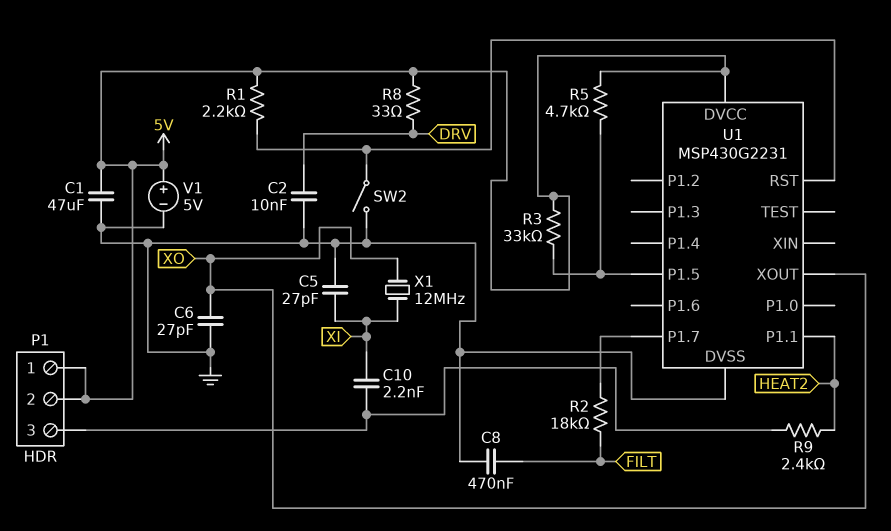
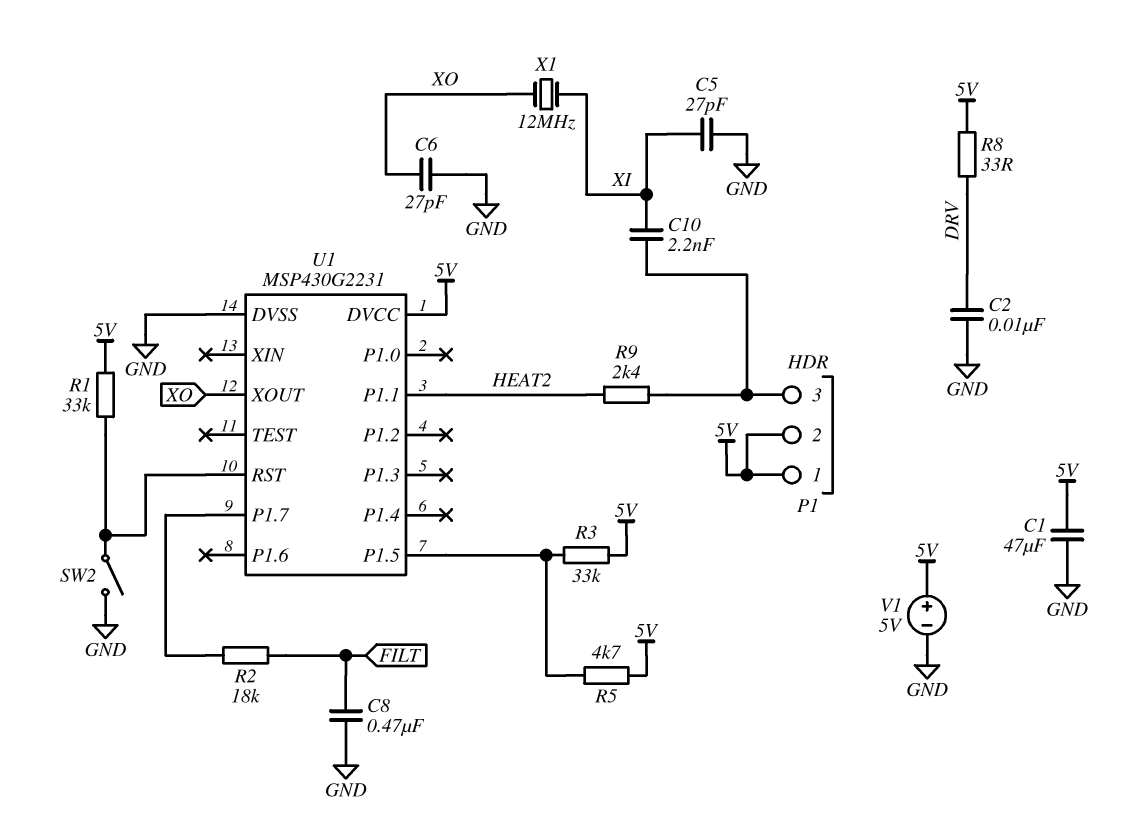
R1: 2.2k (5V, U1/RST) -> 33k (5V, U1/RST)

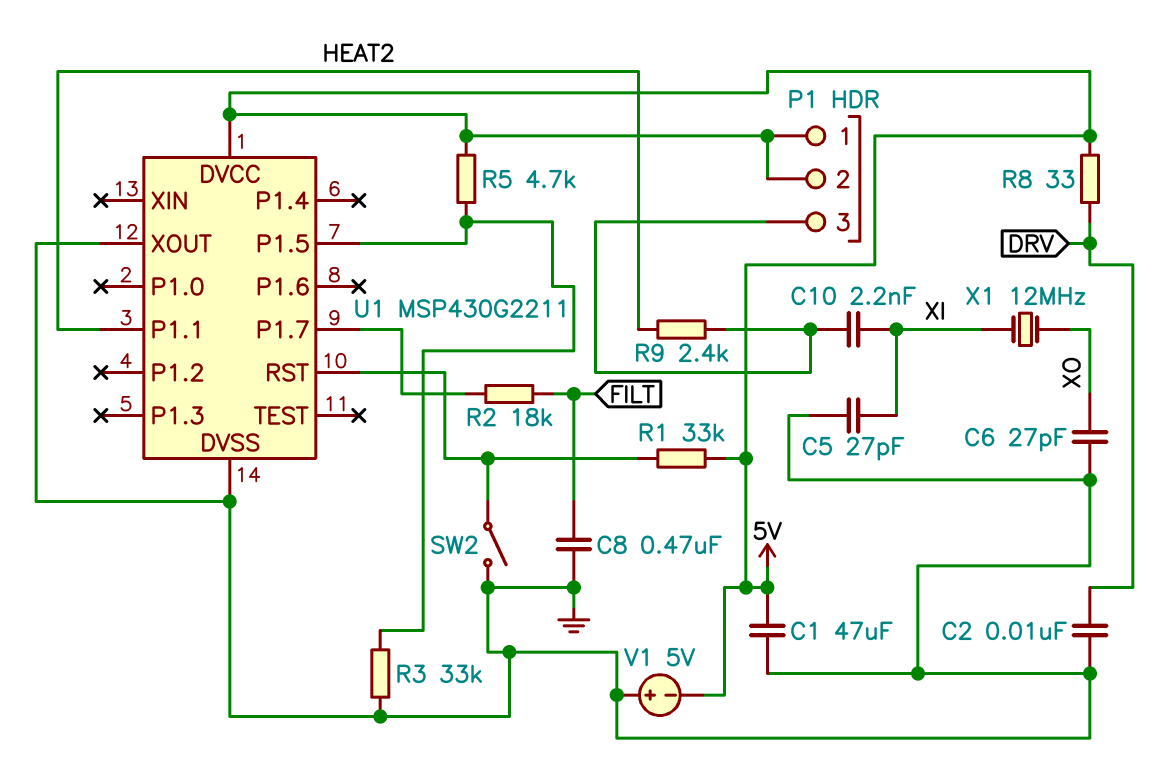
R3: 33k (5V, U1/P1.5) -> 33k (GND, U1/P1.5)
U1: MSP430G2231 -> MSP430G2211
U1 pin XOUT: XO -> GND
V1: 5V (plus 5V, minus GND) -> 5V (plus GND, minus 5V)

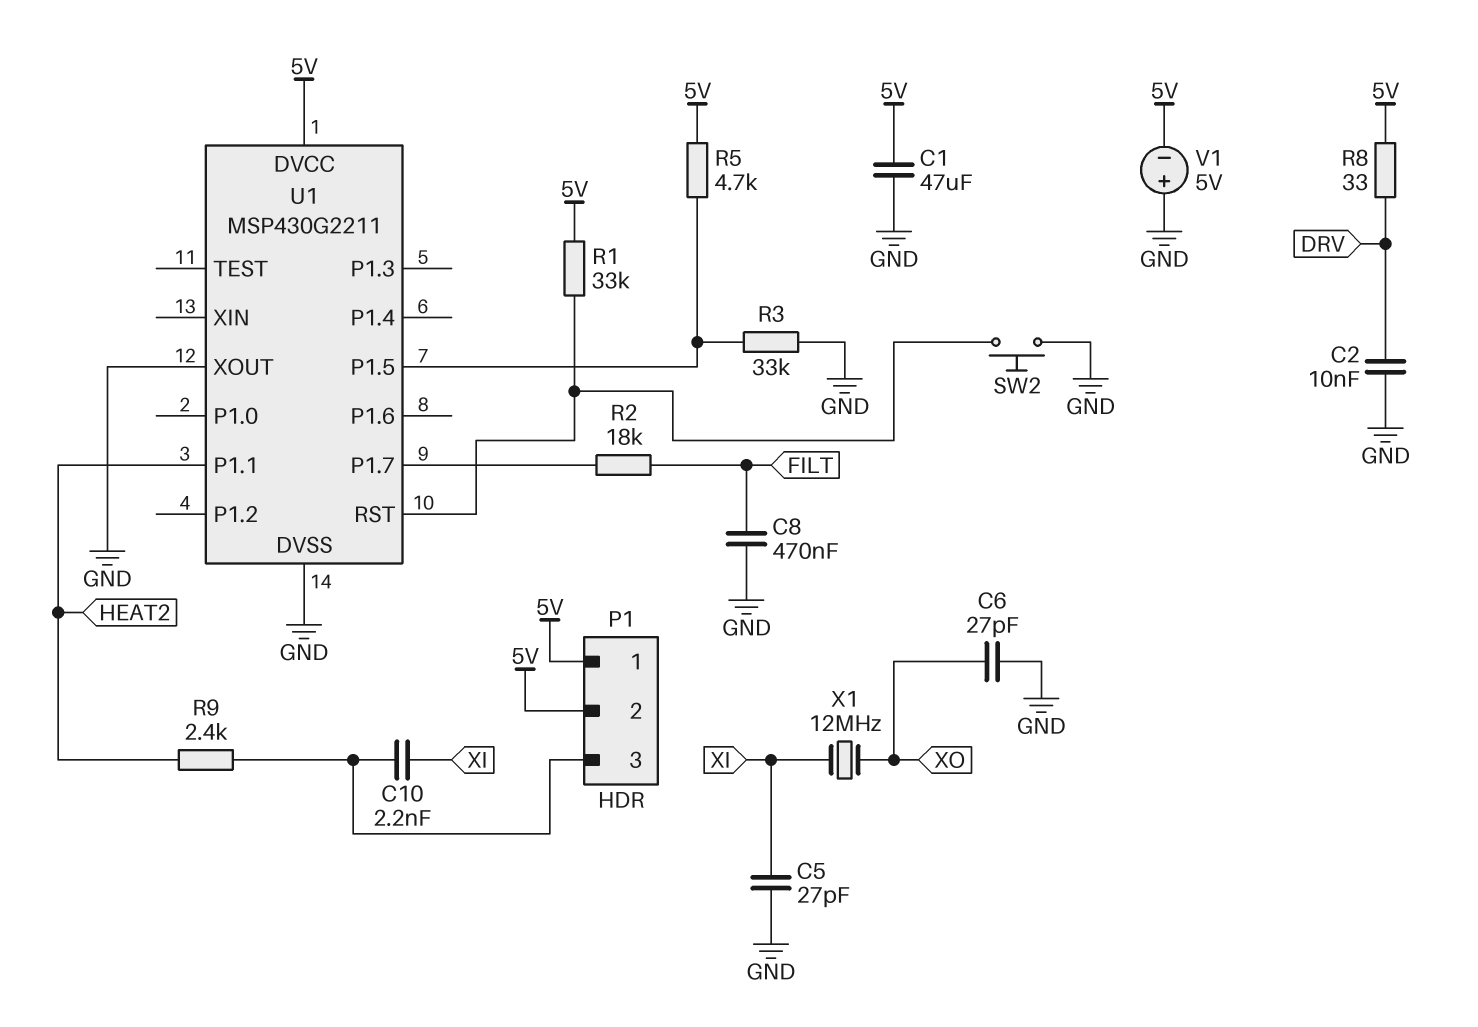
SW2: switch (GND, U1/RST) -> button (GND, U1/RST)

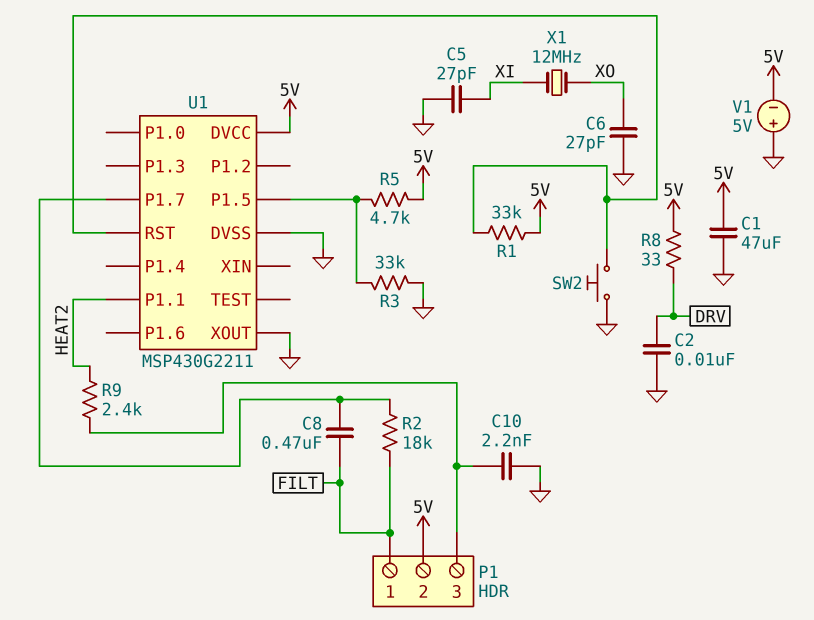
C8: 470nF (FILT, GND) -> 470nF (FILT, U1/P1.7)
C10: 2.2nF (P1/3, XI) -> 2.2nF (GND, P1/3)
P1 pin 1: 5V -> FILT

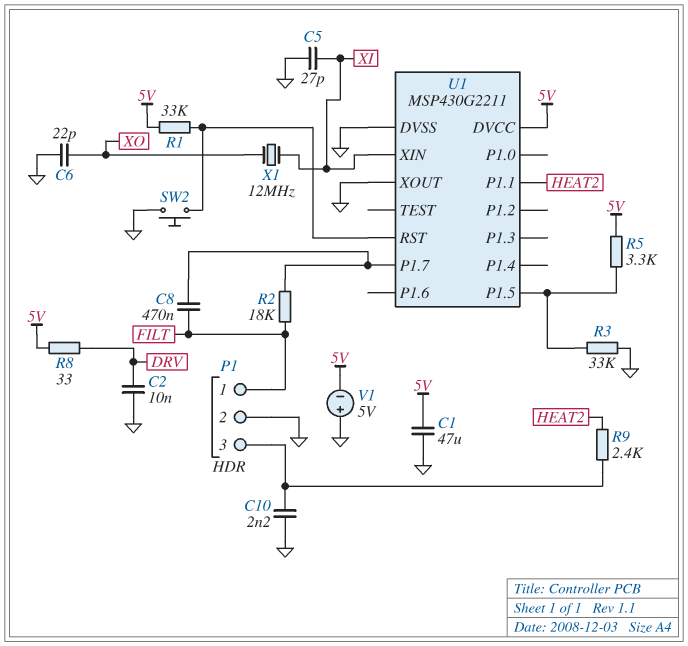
C6: 27pF (GND, XO) -> 22pF (GND, XO)
P1 pin 2: 5V -> GND
R5: 4.7k (5V, U1/P1.5) -> 3.3k (5V, U1/P1.5)
U1 pin XIN: none -> XI

